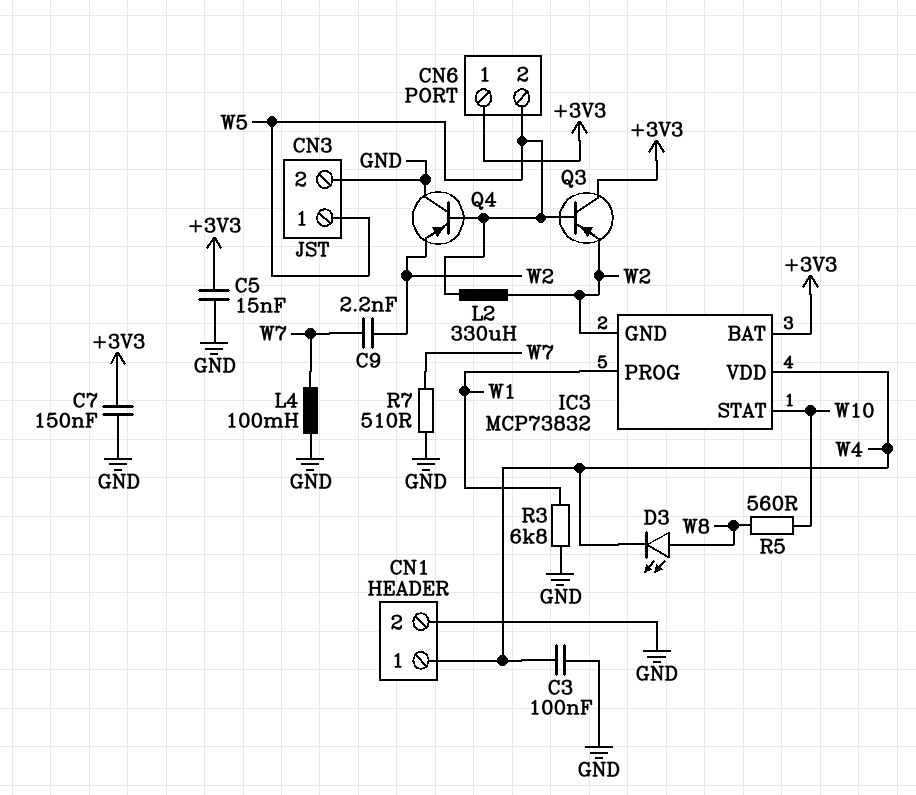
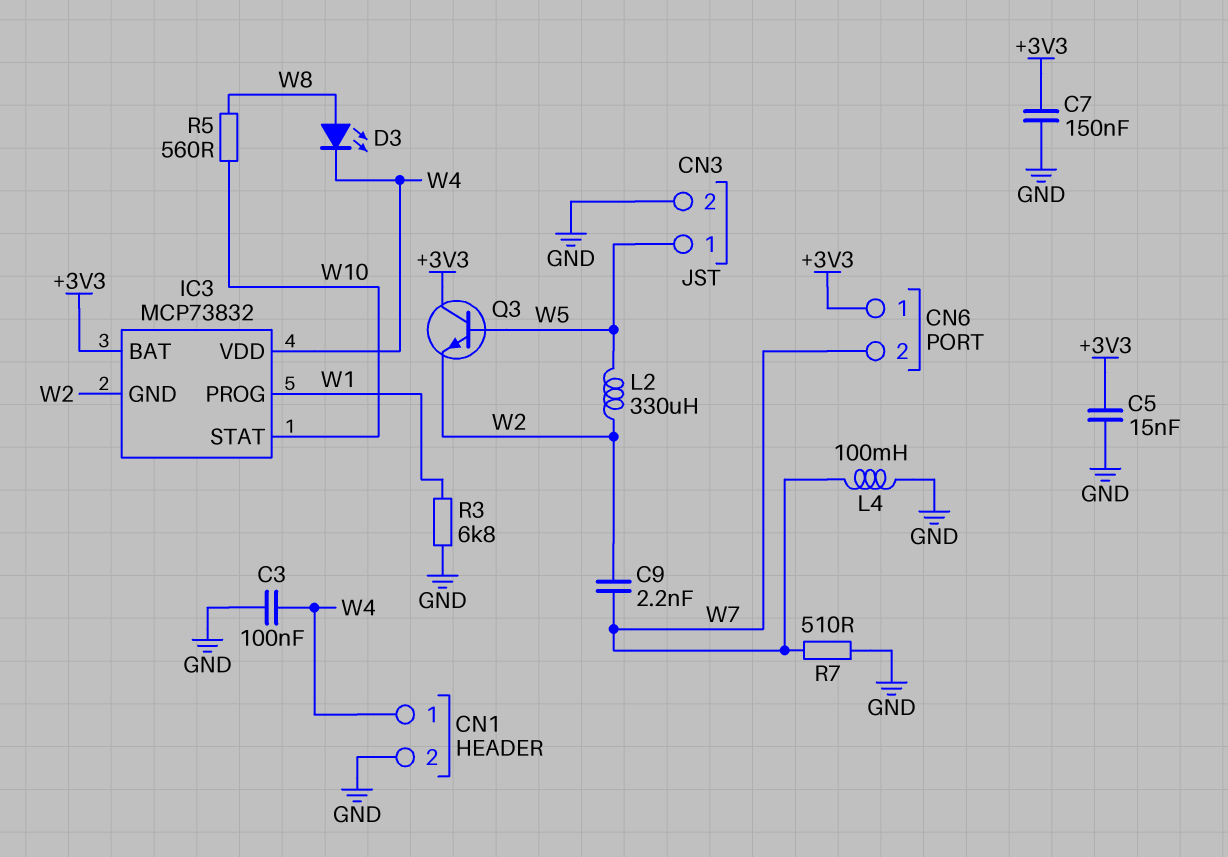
CN6 pin 2: W5 -> W7
Q3: PNP (B W5, C +3V3, E W2) -> NPN (B W5, C +3V3, E W2)
Q4: PNP (B W5, C GND, E W2) -> none

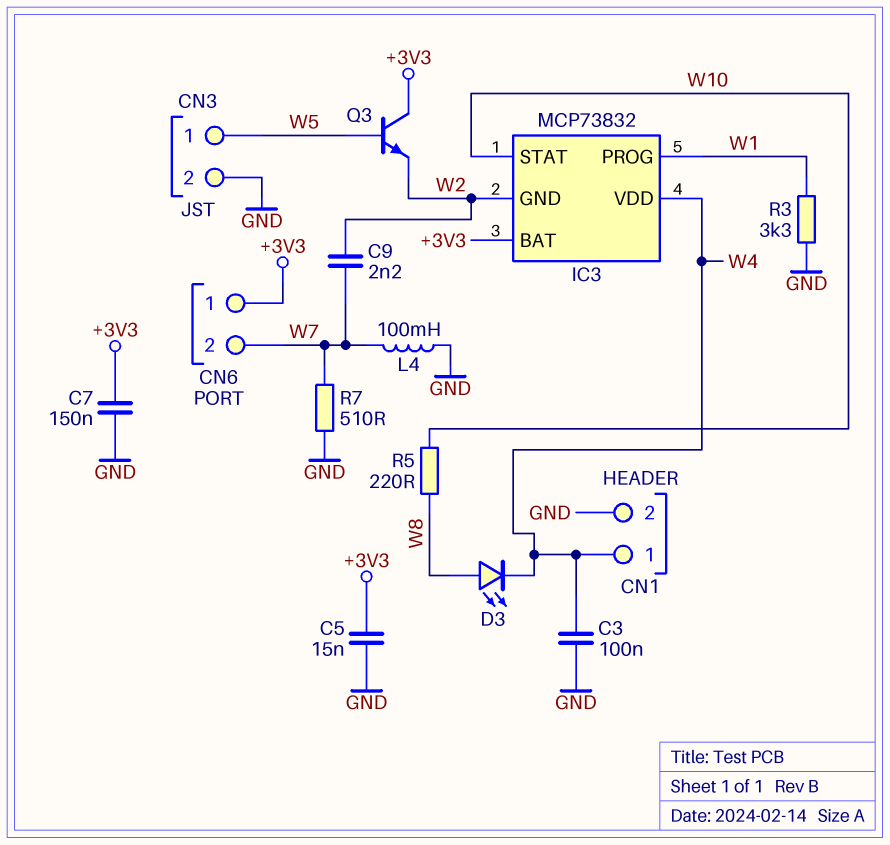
L2: 330uH (W2, W5) -> none
R3: 6.8k (GND, W1) -> 3.3k (GND, W1)
R5: 560 (W8, W10) -> 220 (W8, W10)

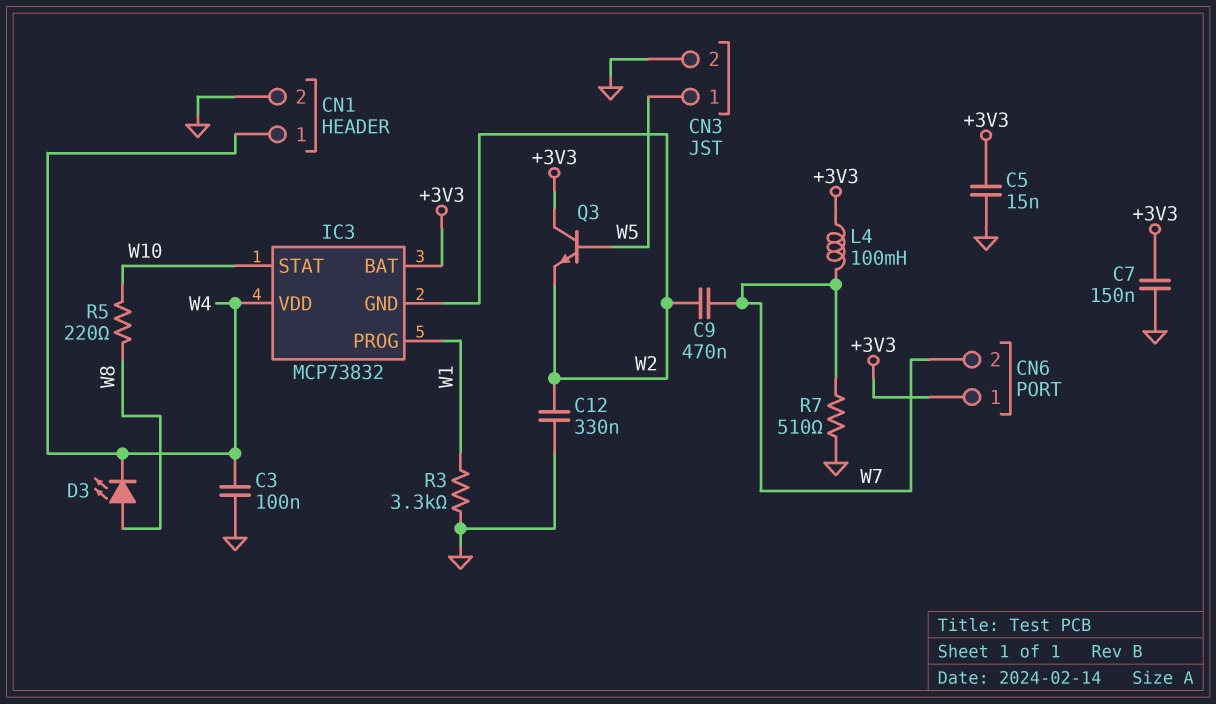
C9: 2.2nF (W2, W7) -> 470nF (W2, W7)
C12: none -> 330nF (GND, W2)
L4: 100mH (GND, W7) -> 100mH (+3V3, W7)

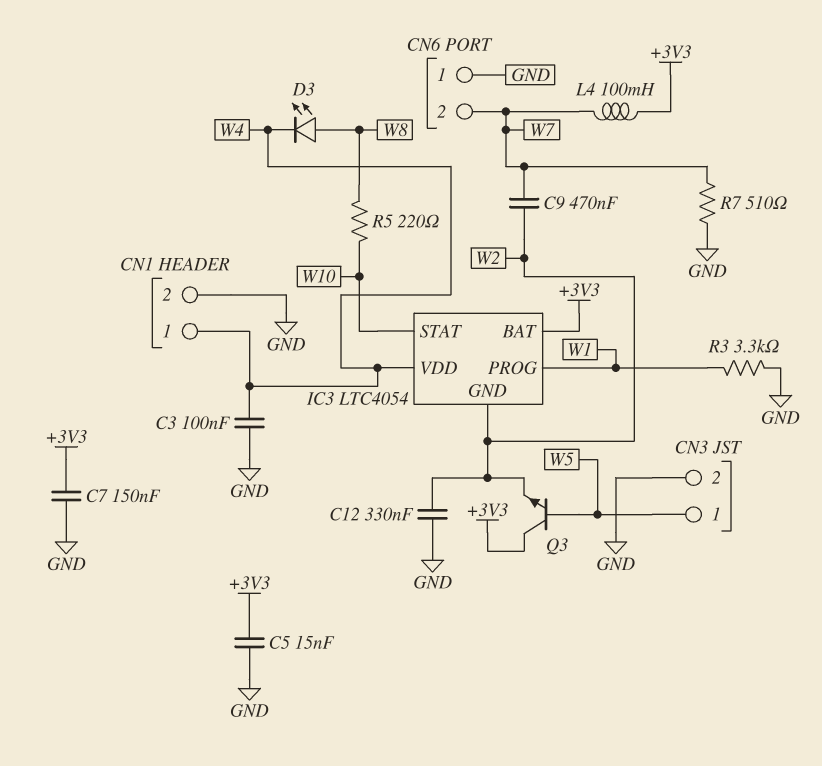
CN6 pin 1: +3V3 -> GND
IC3: MCP73832 -> LTC4054

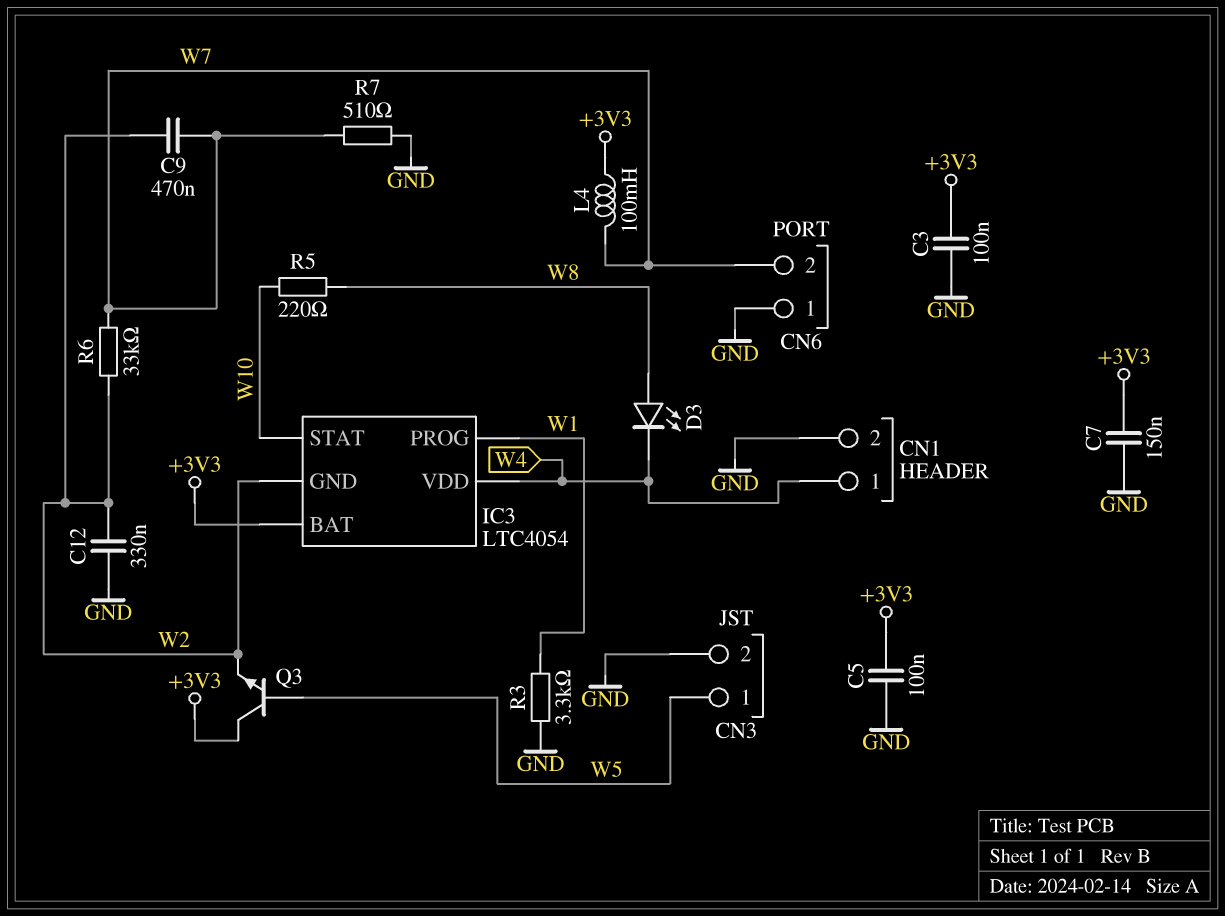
C3: 100nF (GND, W4) -> 100nF (+3V3, GND)
C5: 15nF (+3V3, GND) -> 100nF (+3V3, GND)
R6: none -> 33k (W2, W7)

